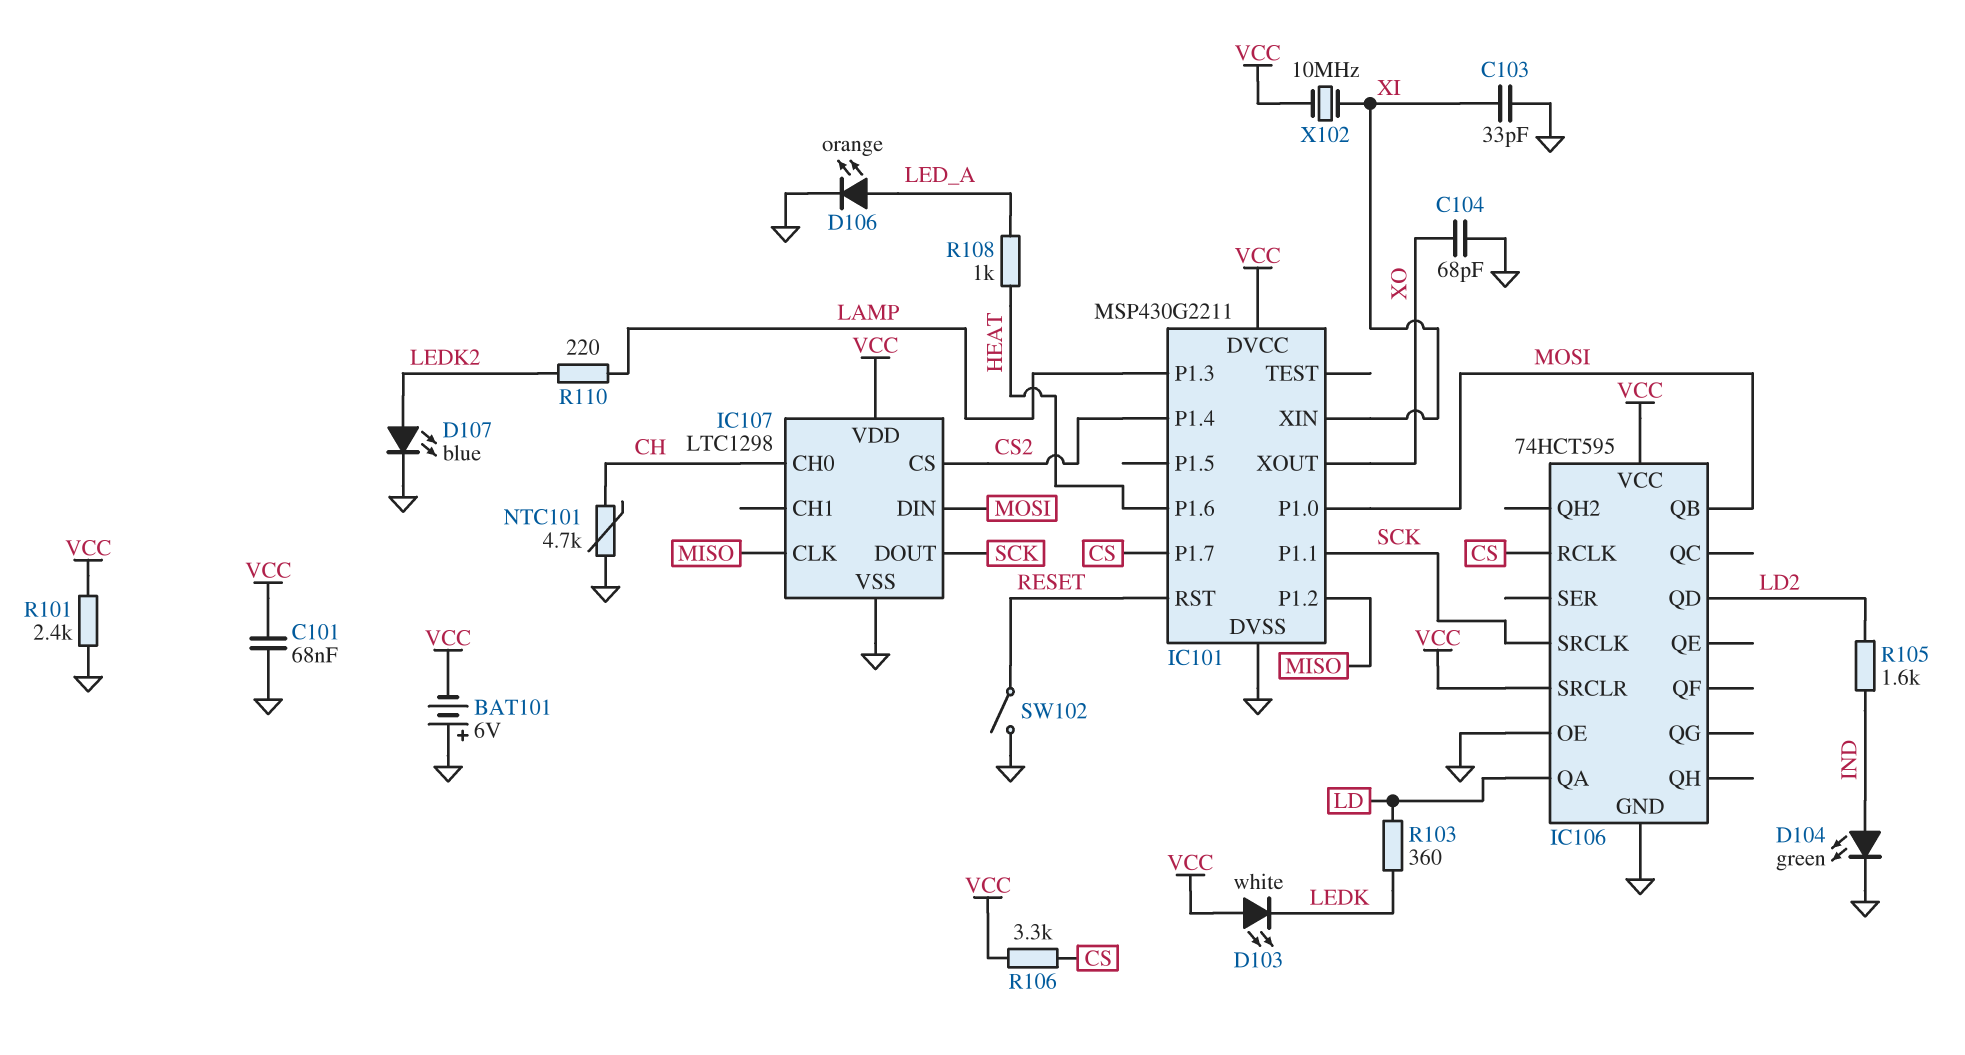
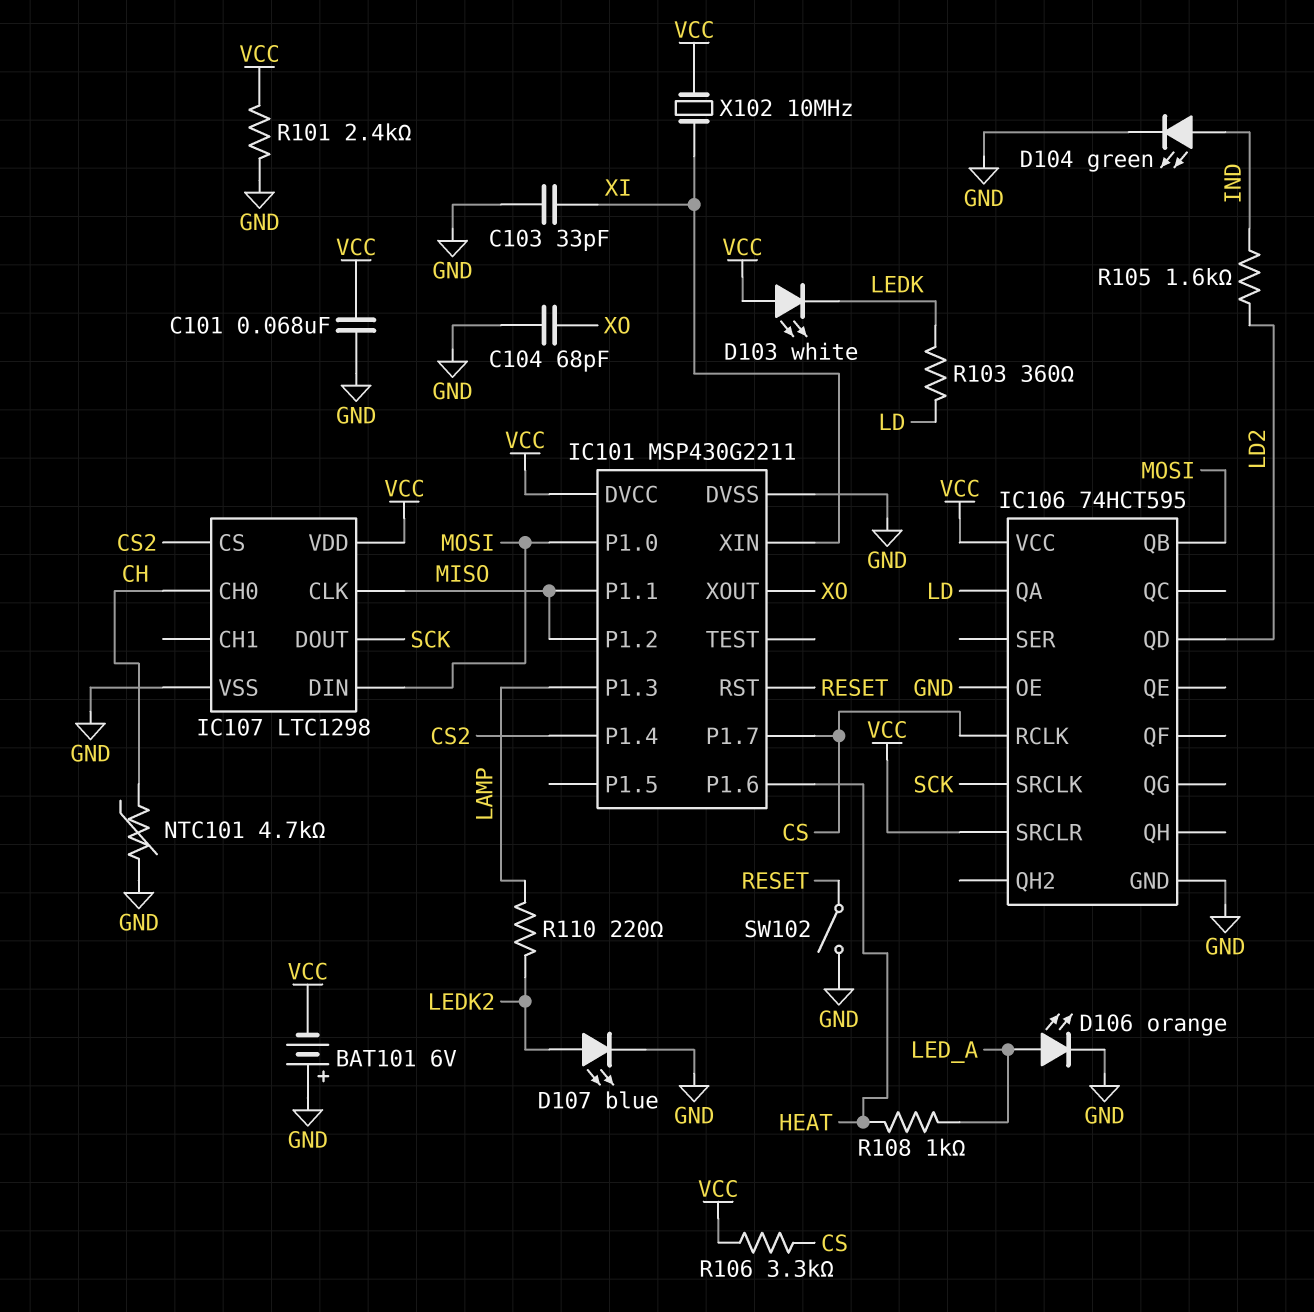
IC101 pin P1.1: SCK -> MISO

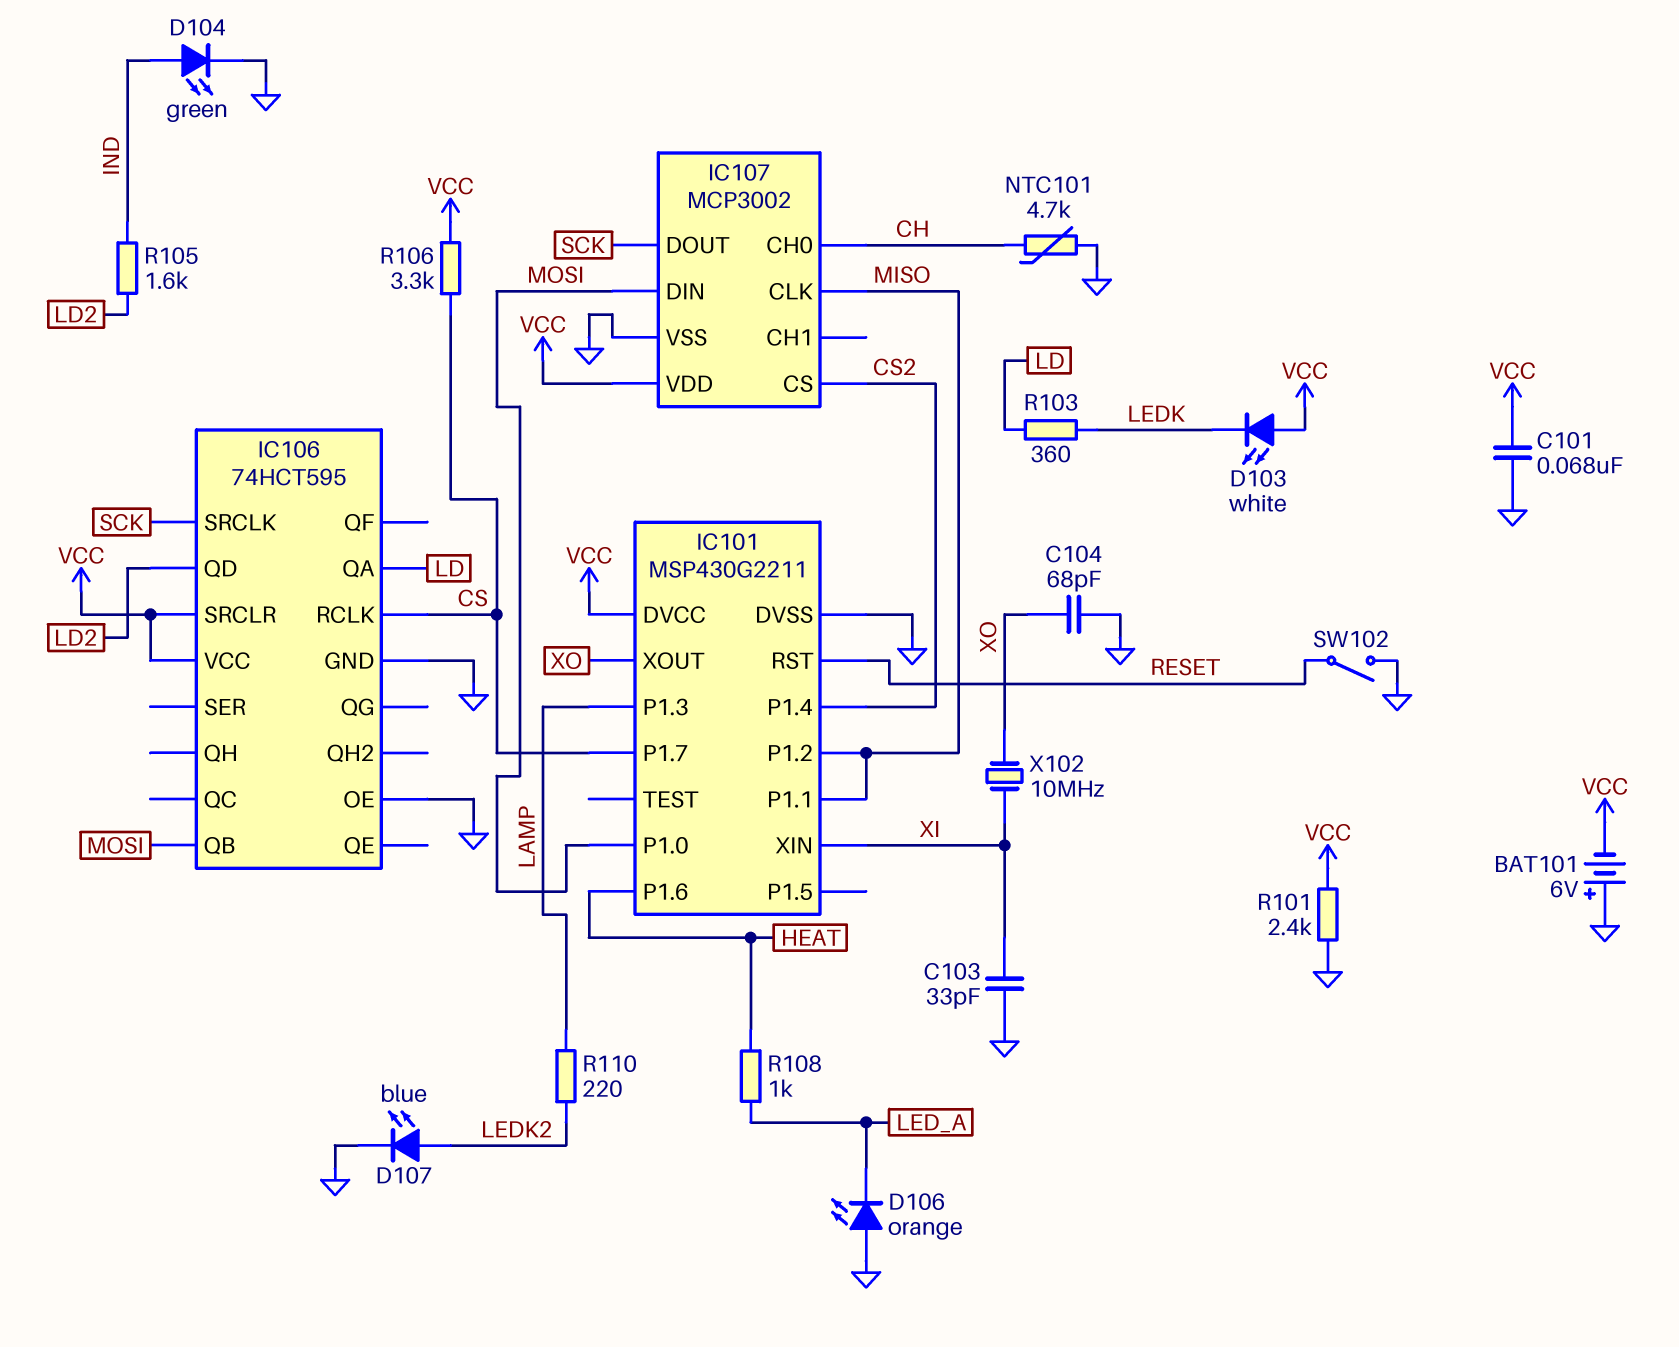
D106: LED orange (A LED_A, K GND) -> LED orange (A GND, K LED_A)
IC107: LTC1298 -> MCP3002
X102: 10MHz (VCC, XI) -> 10MHz (XI, XO)

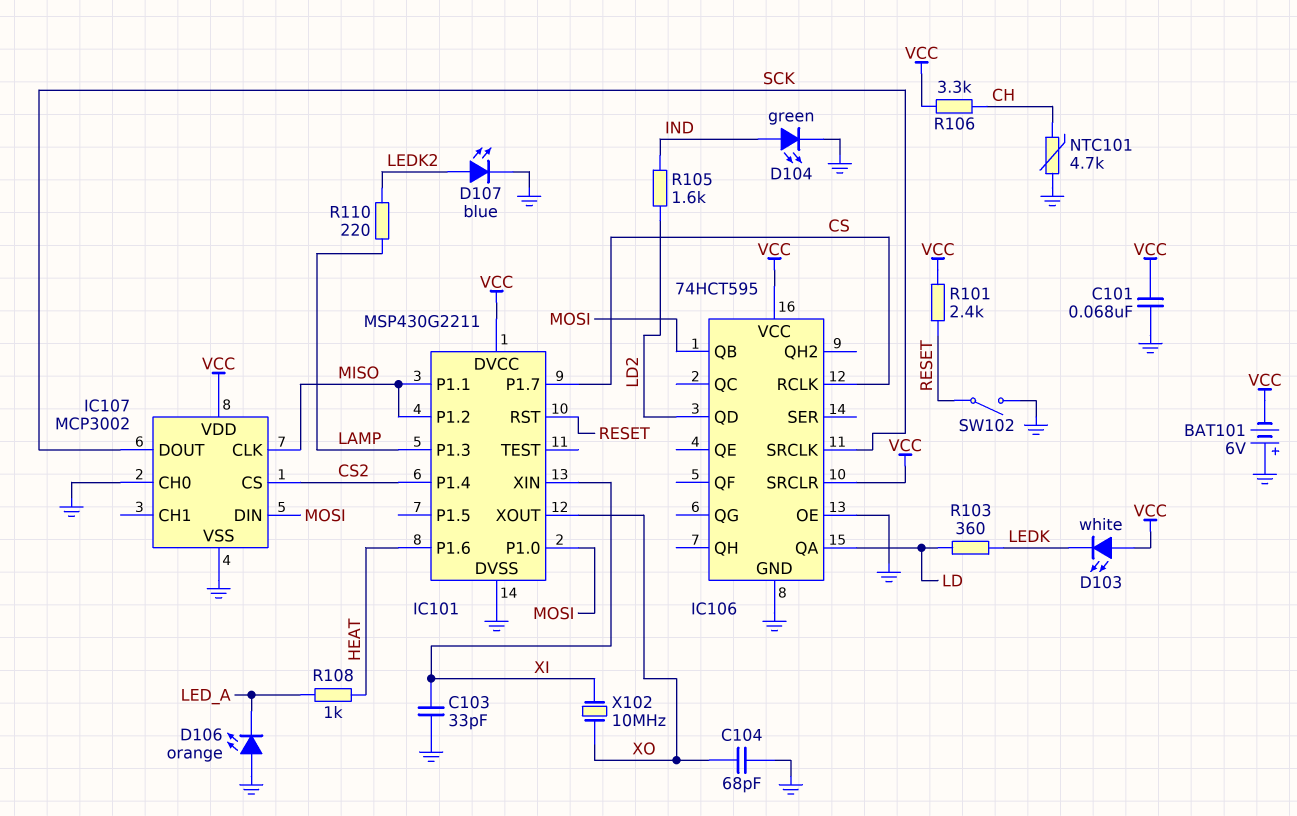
IC107 pin CH0: CH -> GND
R101: 2.4k (GND, VCC) -> 2.4k (RESET, VCC)
R106: 3.3k (CS, VCC) -> 3.3k (CH, VCC)

